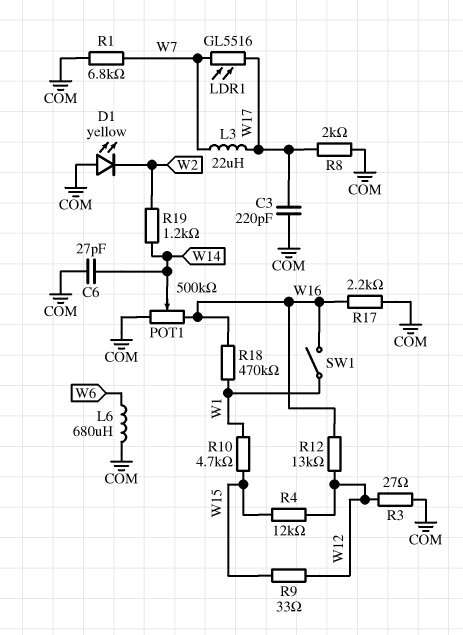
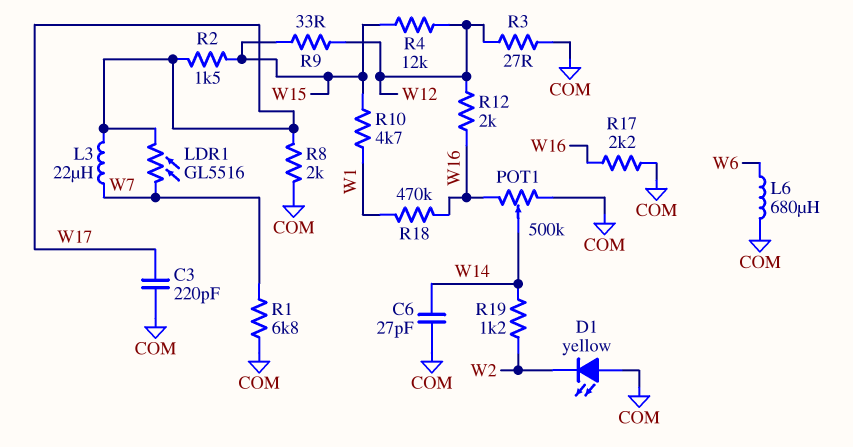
R2: none -> 1.5k (W15, W17)
R12: 13k (W12, W16) -> 2k (W12, W16)
SW1: switch (W1, W16) -> none

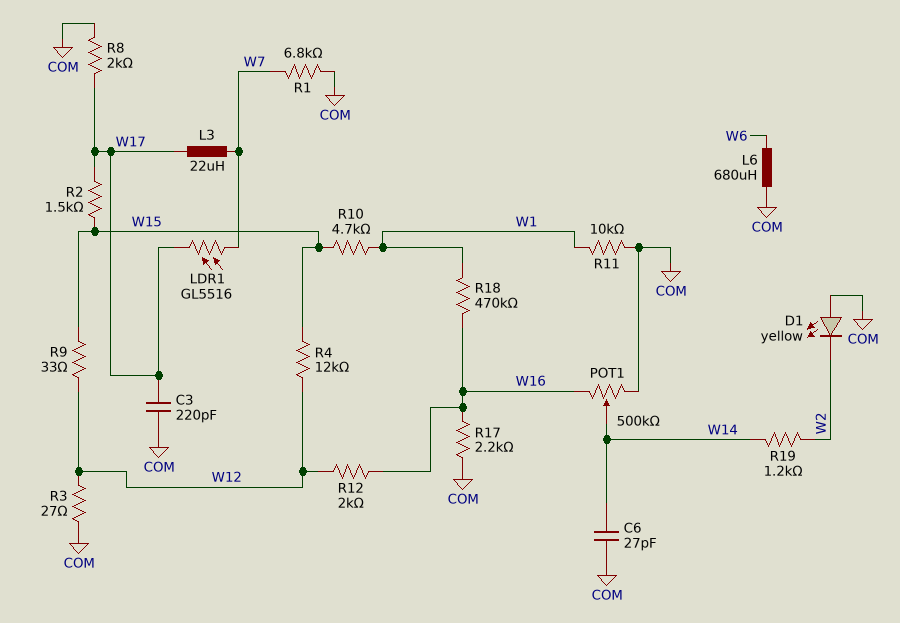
R11: none -> 10k (COM, W1)

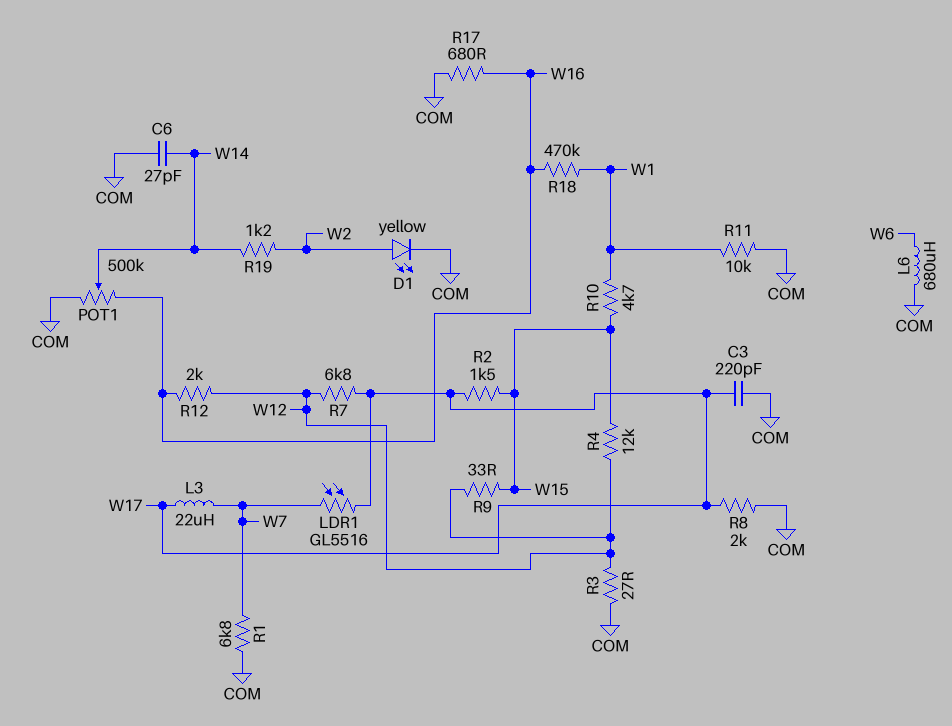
D1: LED yellow (A COM, K W2) -> LED yellow (A W2, K COM)
R7: none -> 6.8k (W12, W17)
R17: 2.2k (COM, W16) -> 680 (COM, W16)

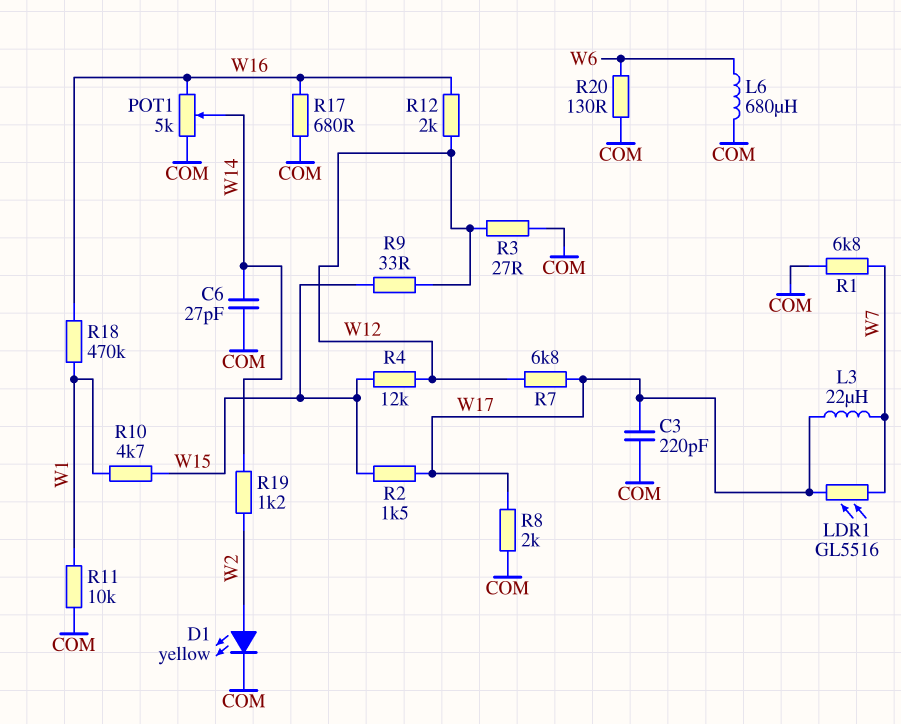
POT1: 500k (COM, W16, wiper W14) -> 5k (COM, W16, wiper W14)
R20: none -> 130 (COM, W6)

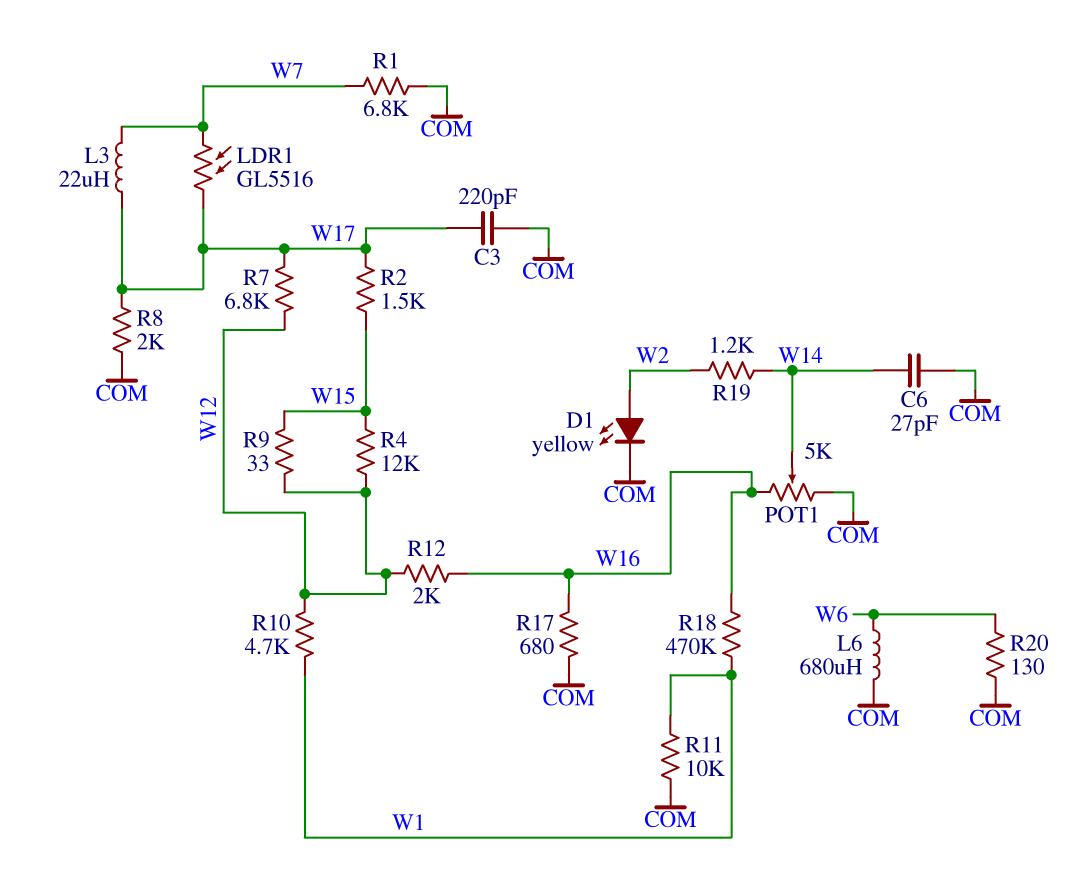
R3: 27 (COM, W12) -> none
R10: 4.7k (W1, W15) -> 4.7k (W1, W12)

